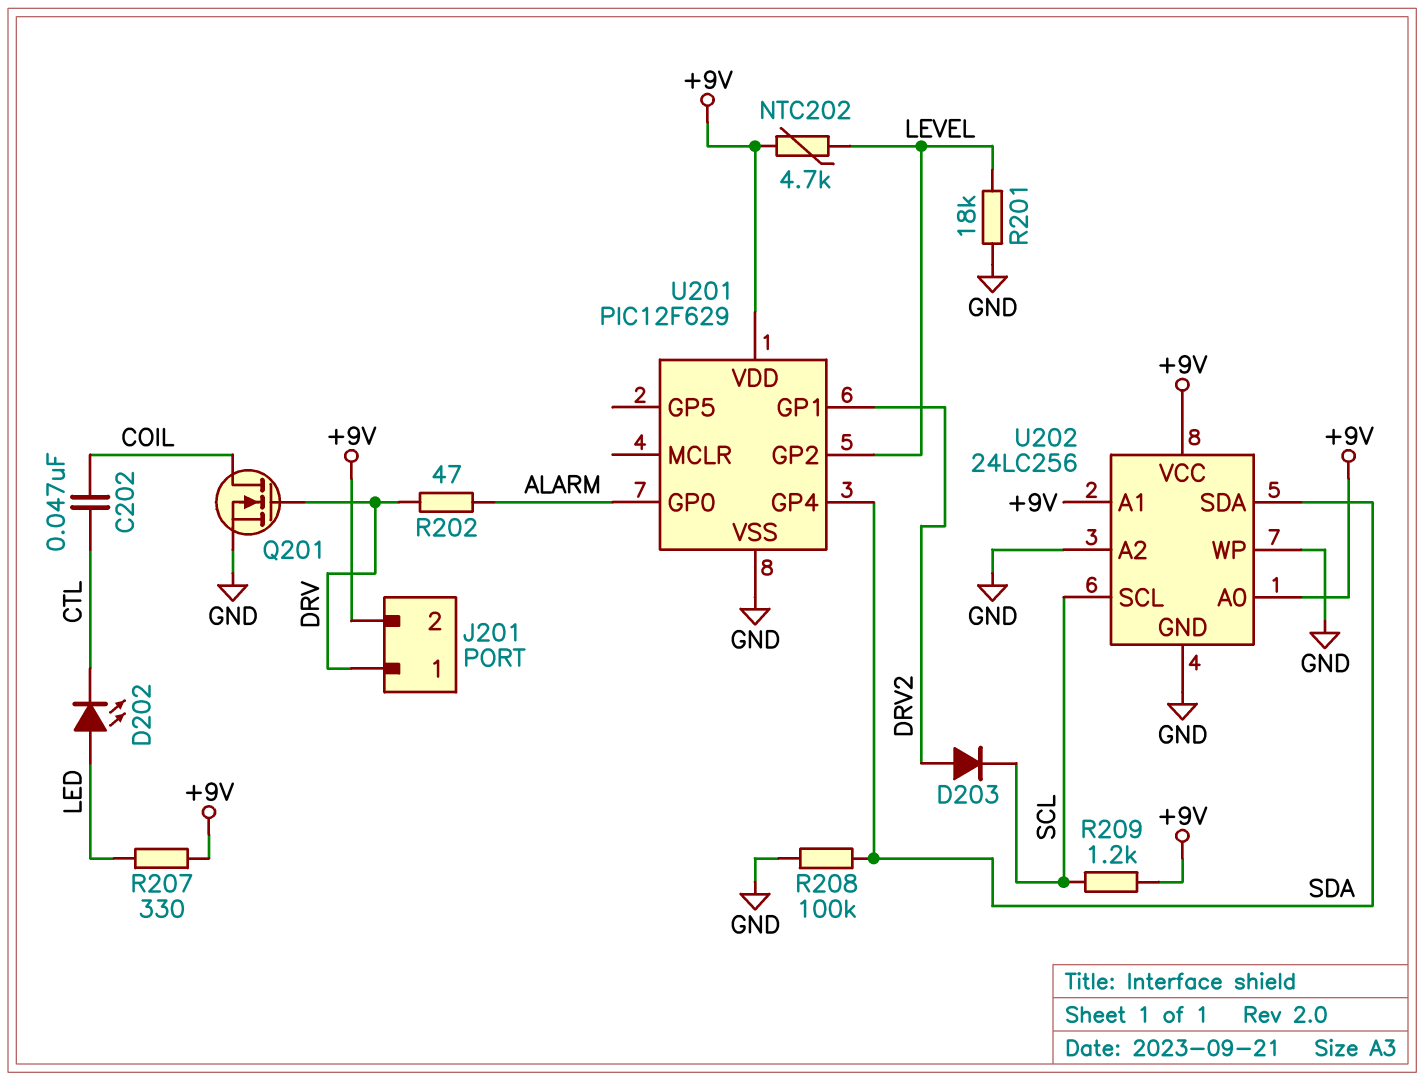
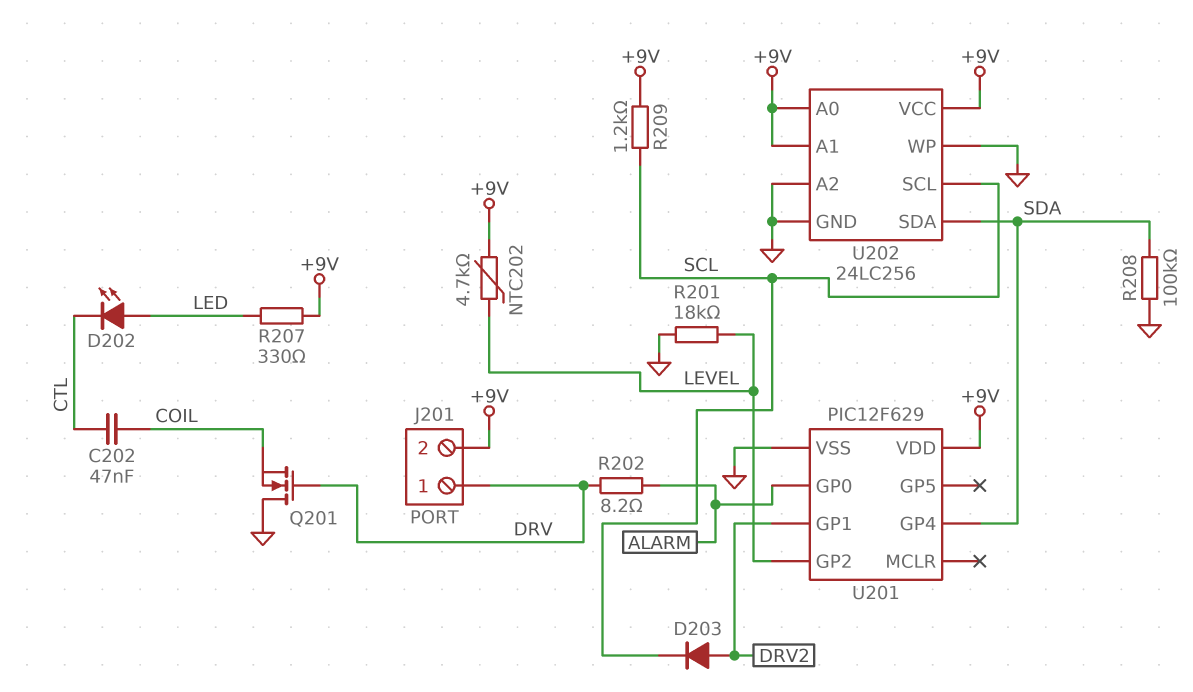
Q201: NMOS (G DRV, D COIL, S GND) -> NMOS (G DRV, D GND, S COIL)
R202: 47 (ALARM, DRV) -> 8.2 (ALARM, DRV)

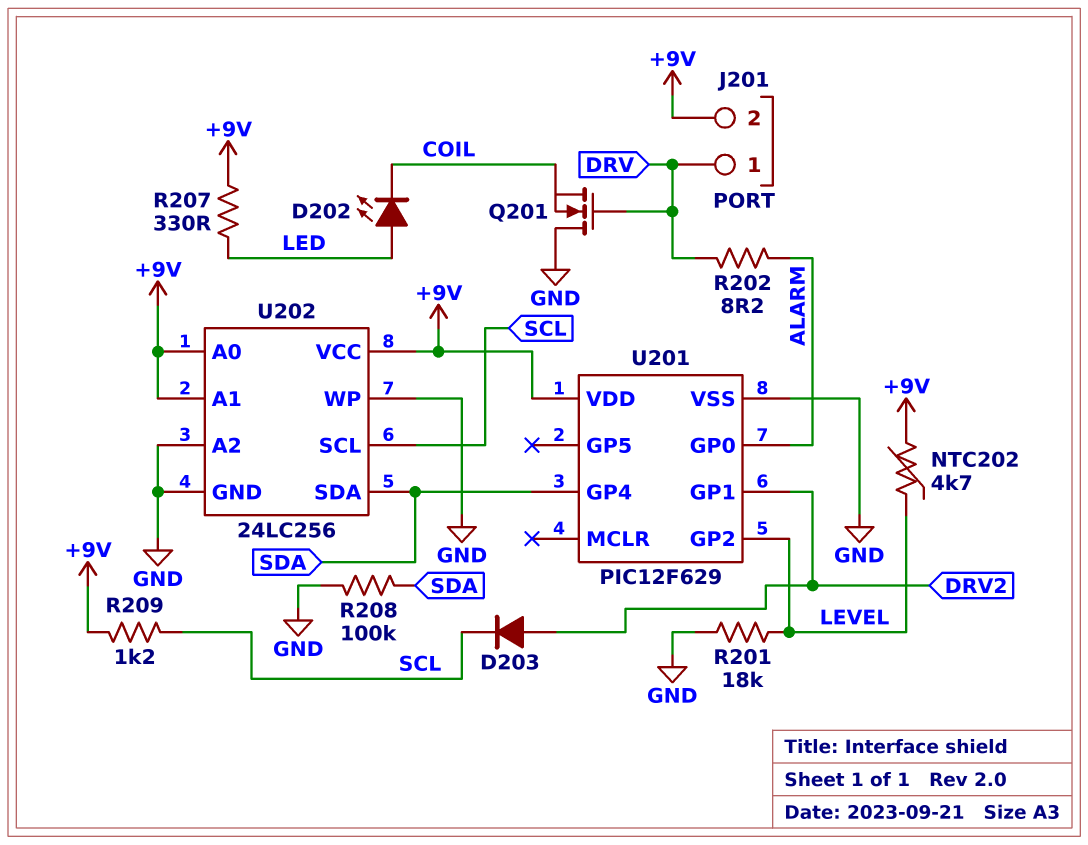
C202: 47nF (COIL, CTL) -> none
D202: LED (A LED, K CTL) -> LED (A LED, K COIL)

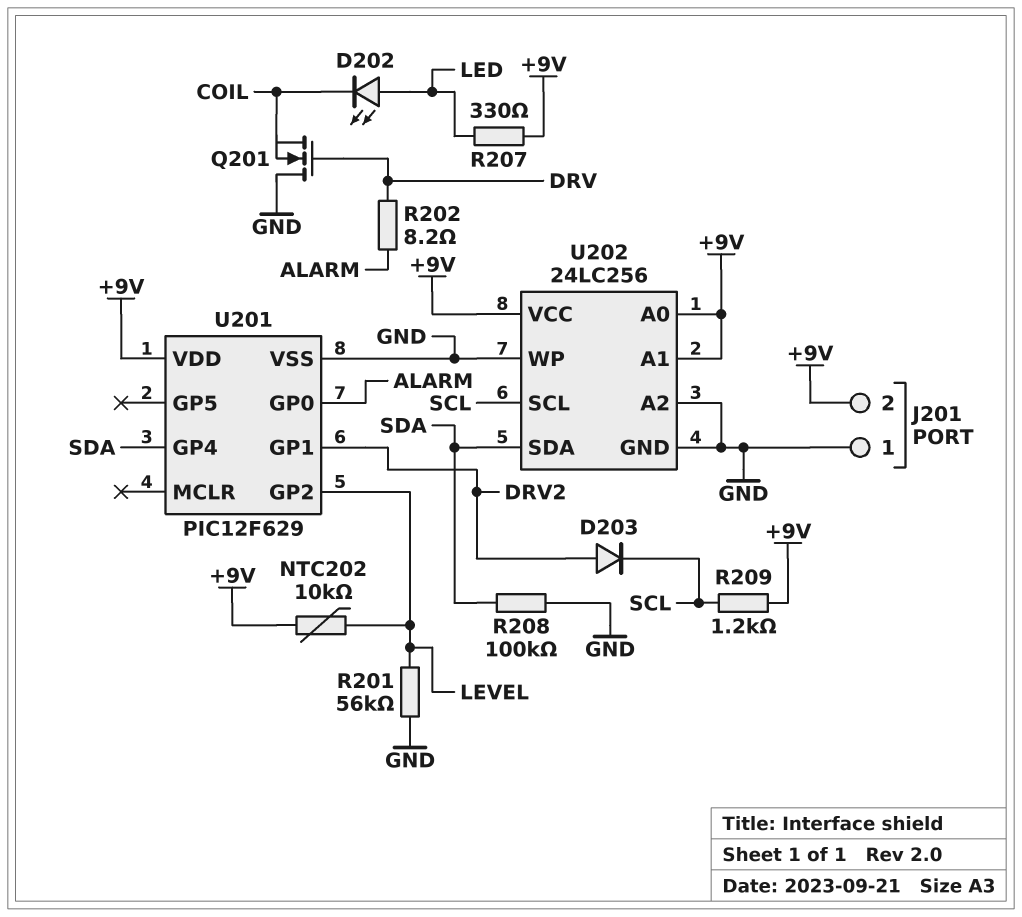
J201 pin 1: DRV -> GND
NTC202: 4.7k (+9V, LEVEL) -> 10k (+9V, LEVEL)
R201: 18k (GND, LEVEL) -> 56k (GND, LEVEL)

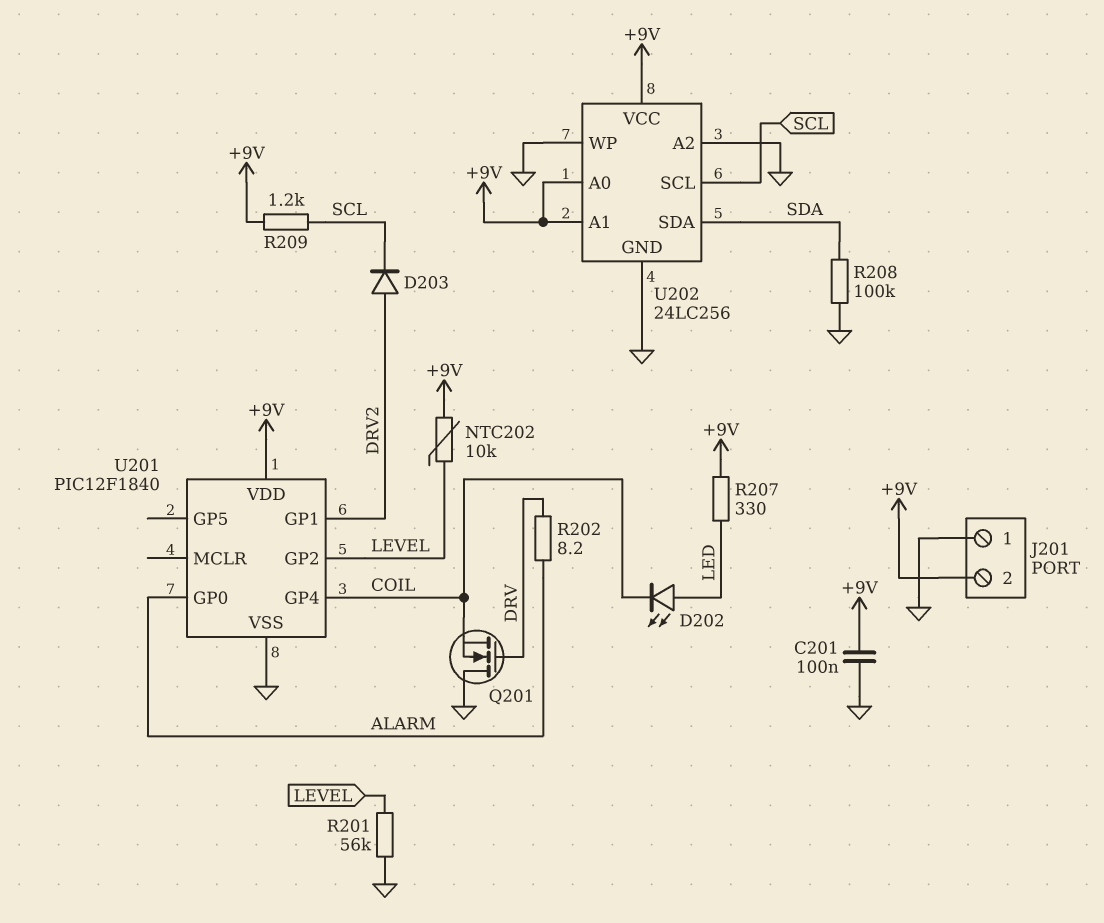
C201: none -> 100nF (+9V, GND)
U201: PIC12F629 -> PIC12F1840
U201 pin GP4: SDA -> COIL

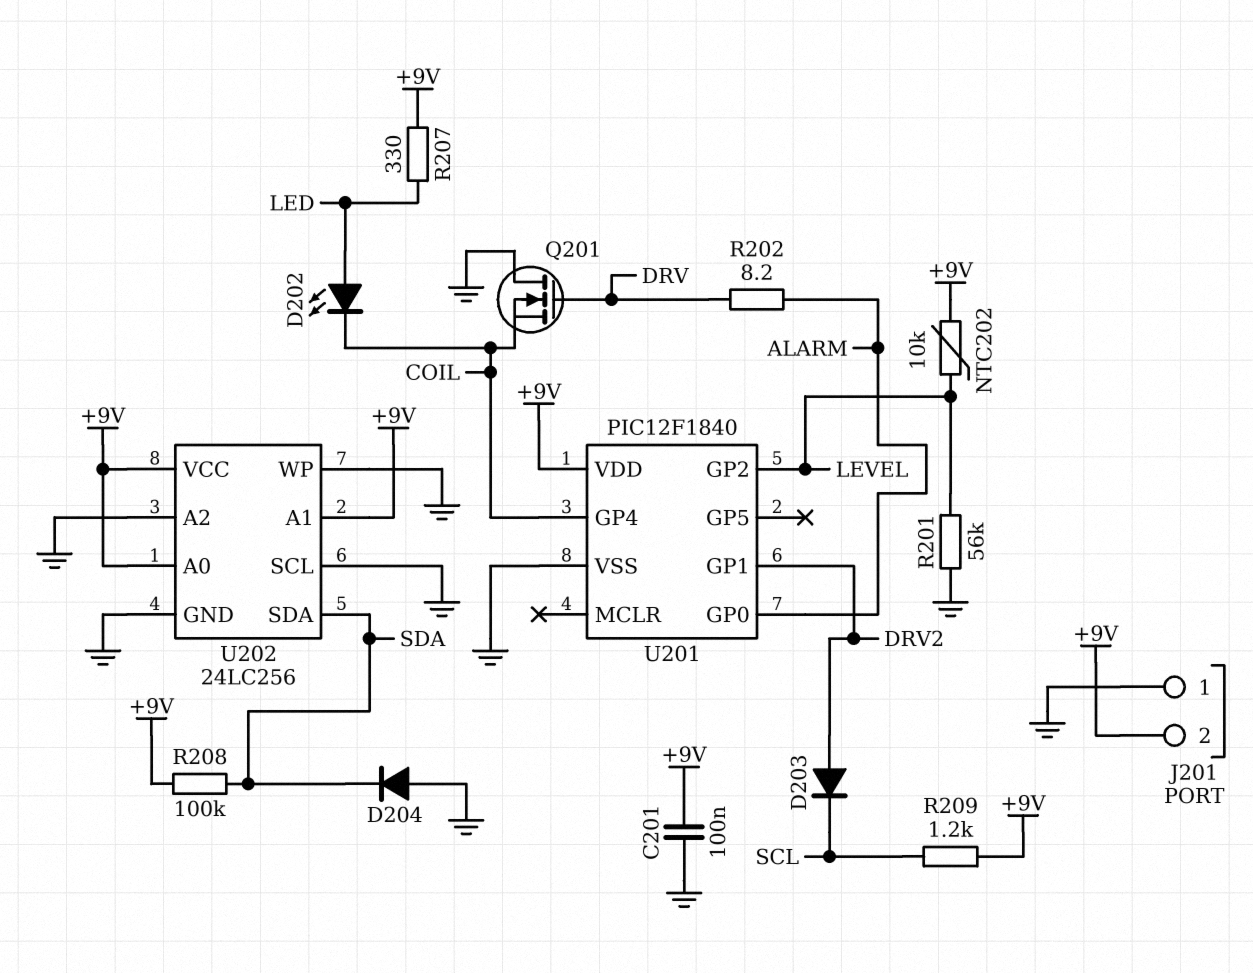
D204: none -> diode (A GND, K SDA)
R208: 100k (GND, SDA) -> 100k (+9V, SDA)
U202 pin SCL: SCL -> GND

